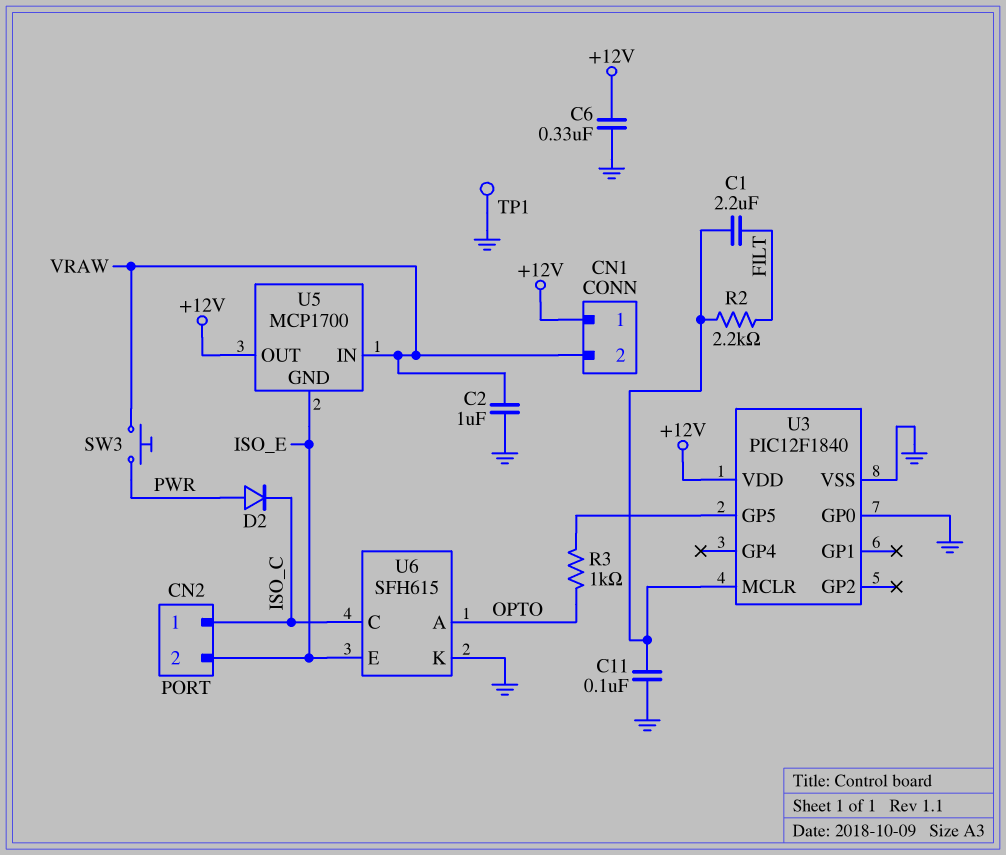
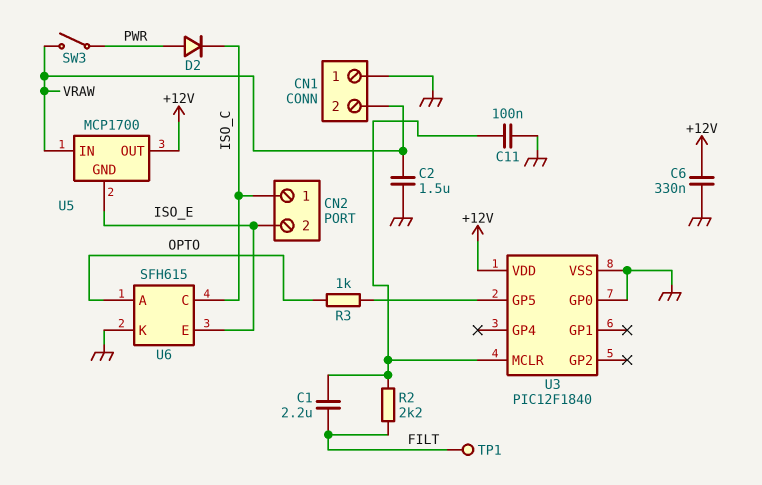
C2: 1uF (GND, VRAW) -> 1.5uF (GND, VRAW)
CN1 pin 1: +12V -> GND
SW3: button (PWR, VRAW) -> switch (PWR, VRAW)
TP1: test point (GND) -> test point (FILT)

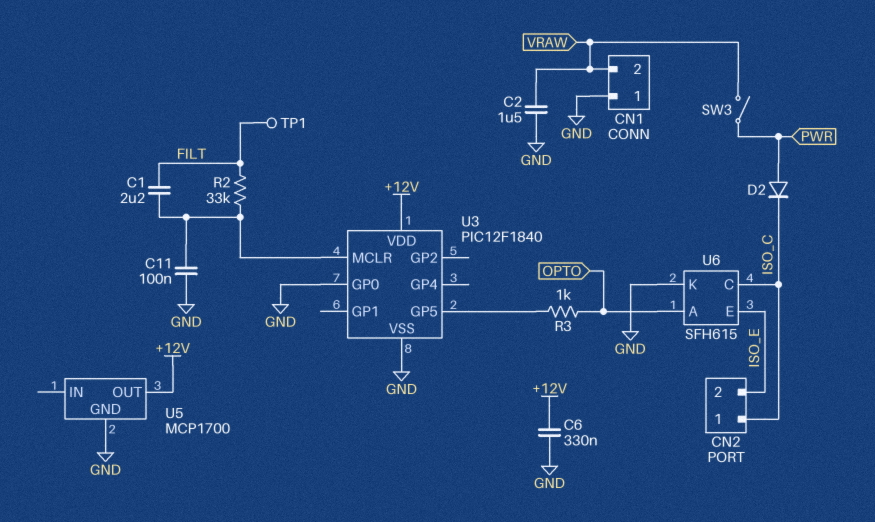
R2: 2.2k (FILT, U3/MCLR) -> 33k (FILT, U3/MCLR)
U5 pin GND: ISO_E -> GND
U5 pin IN: VRAW -> none

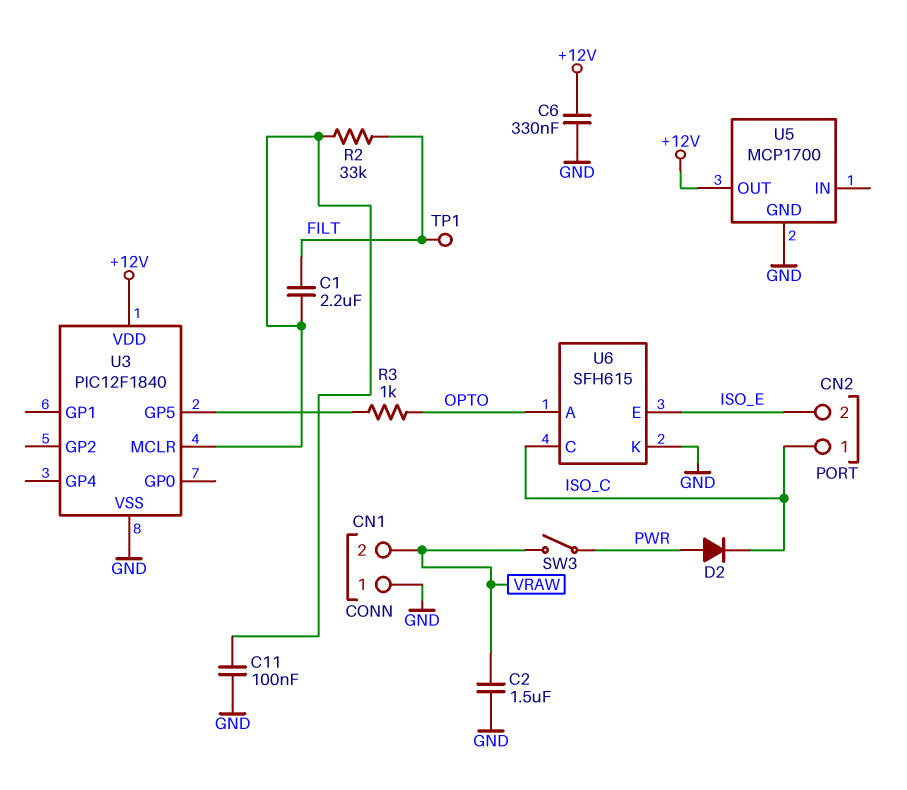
U3 pin GP0: GND -> none

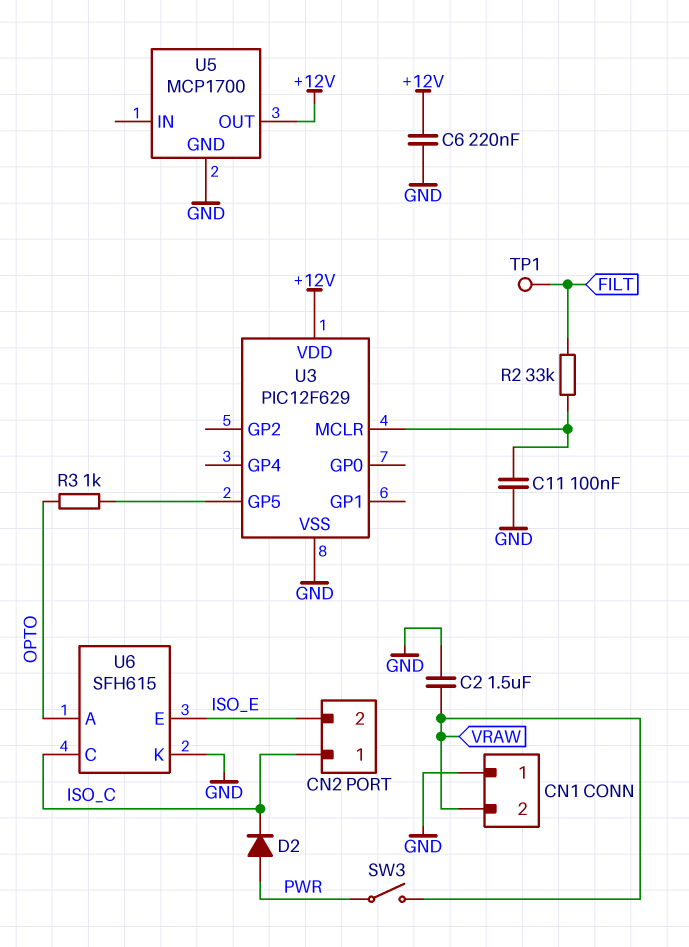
C1: 2.2uF (FILT, U3/MCLR) -> none
C6: 330nF (+12V, GND) -> 220nF (+12V, GND)
U3: PIC12F1840 -> PIC12F629

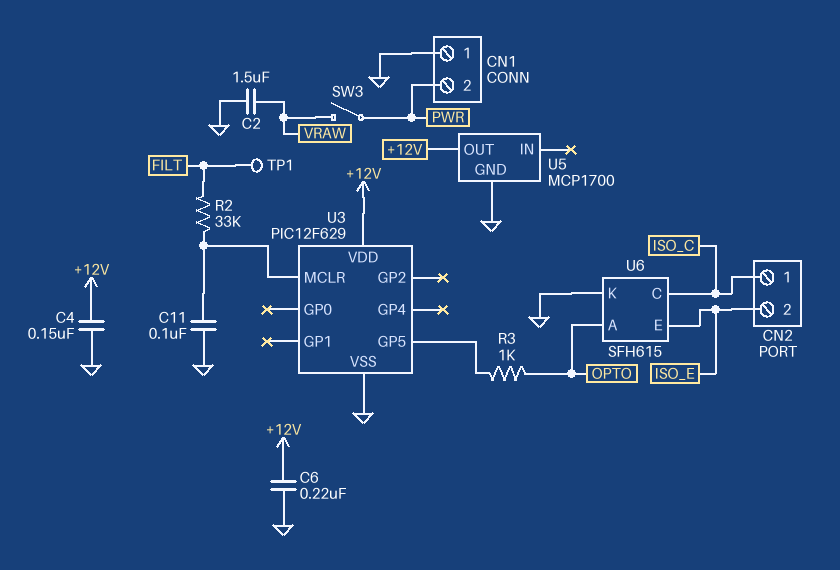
C4: none -> 150nF (+12V, GND)
CN1 pin 2: VRAW -> PWR
D2: diode (A PWR, K ISO_C) -> none

